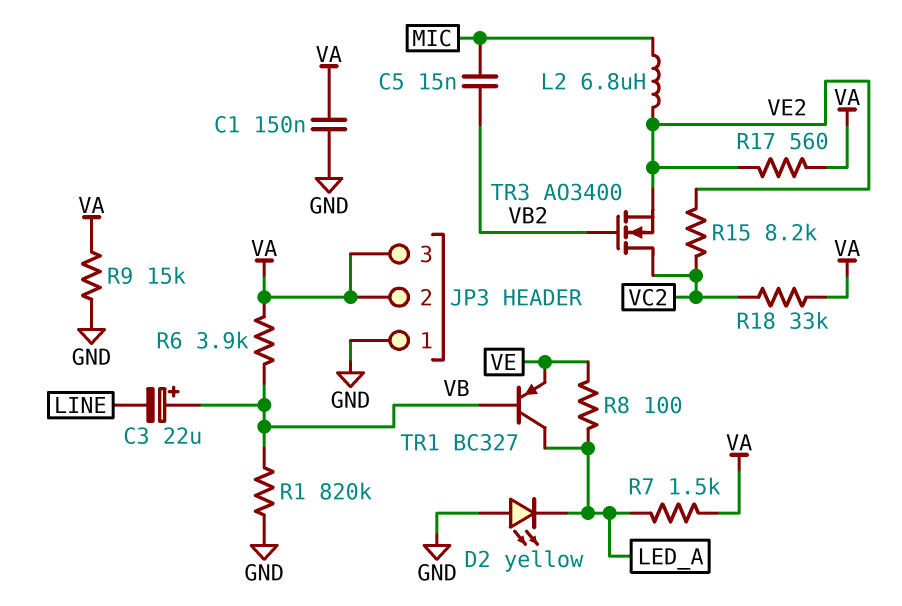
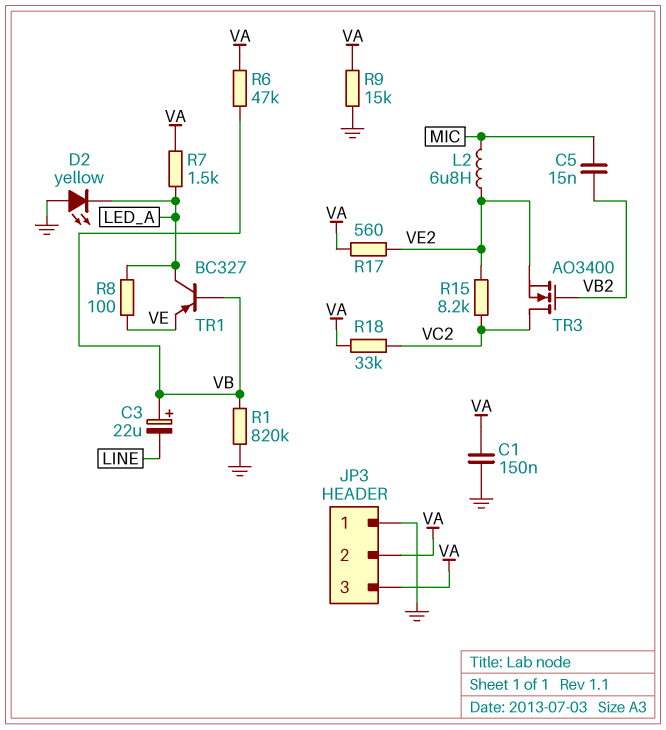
R6: 3.9k (VA, VB) -> 47k (VA, VB)

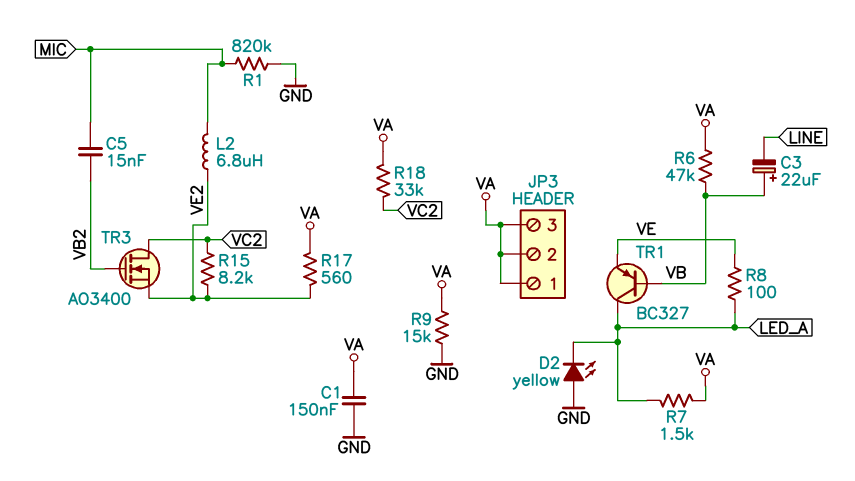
JP3 pin 1: GND -> VA
R1: 820k (GND, VB) -> 820k (GND, MIC)

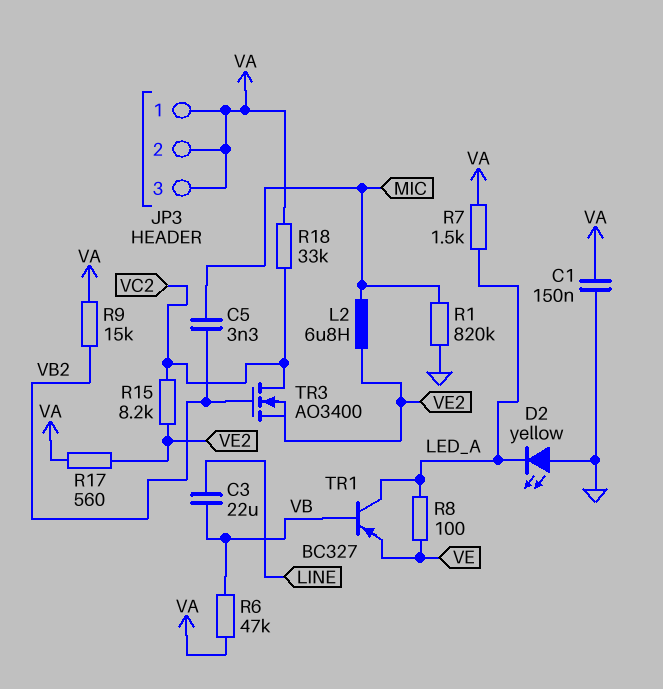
C3: 22uF (plus VB, minus LINE) -> 22uF (LINE, VB)
C5: 15nF (MIC, VB2) -> 3.3nF (MIC, VB2)
R9: 15k (GND, VA) -> 15k (VA, VB2)

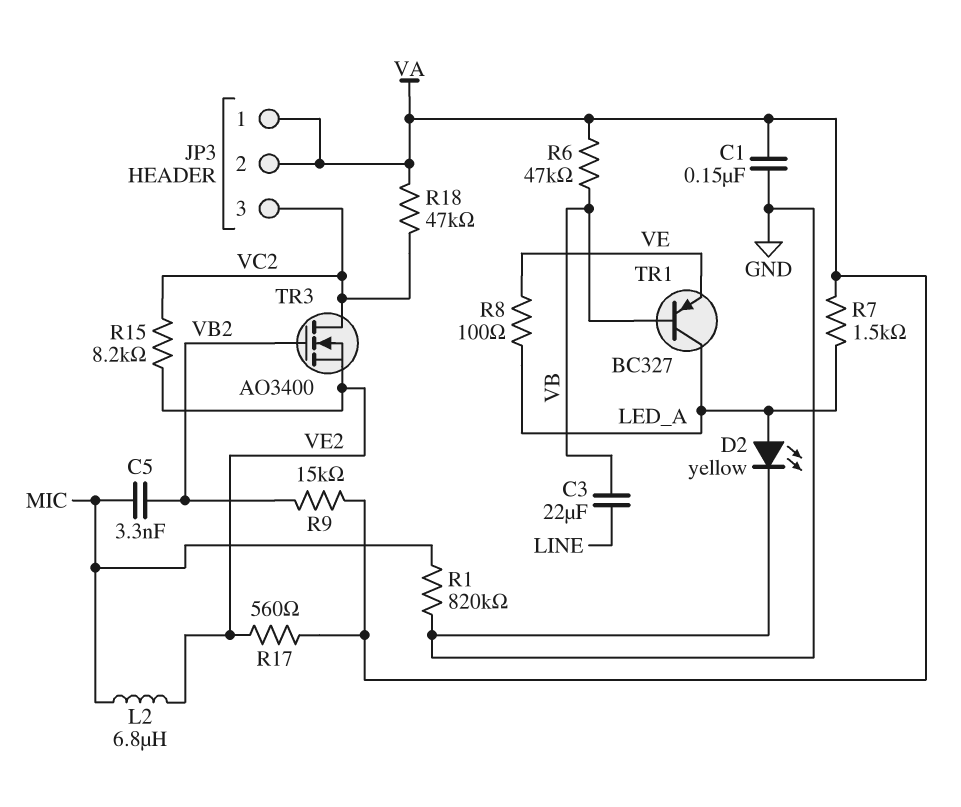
D2: LED yellow (A GND, K LED_A) -> LED yellow (A LED_A, K GND)
JP3 pin 3: VA -> VC2
R18: 33k (VA, VC2) -> 47k (VA, VC2)

